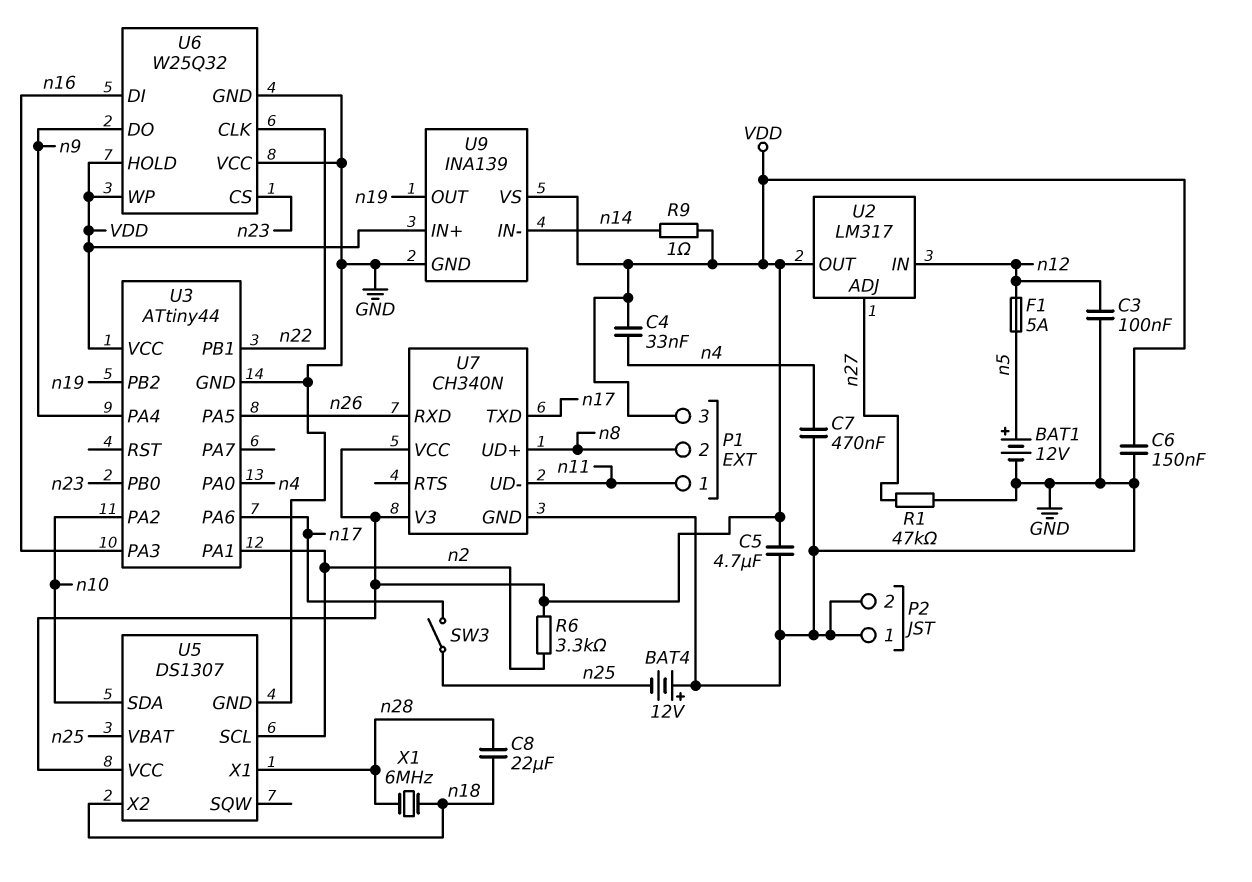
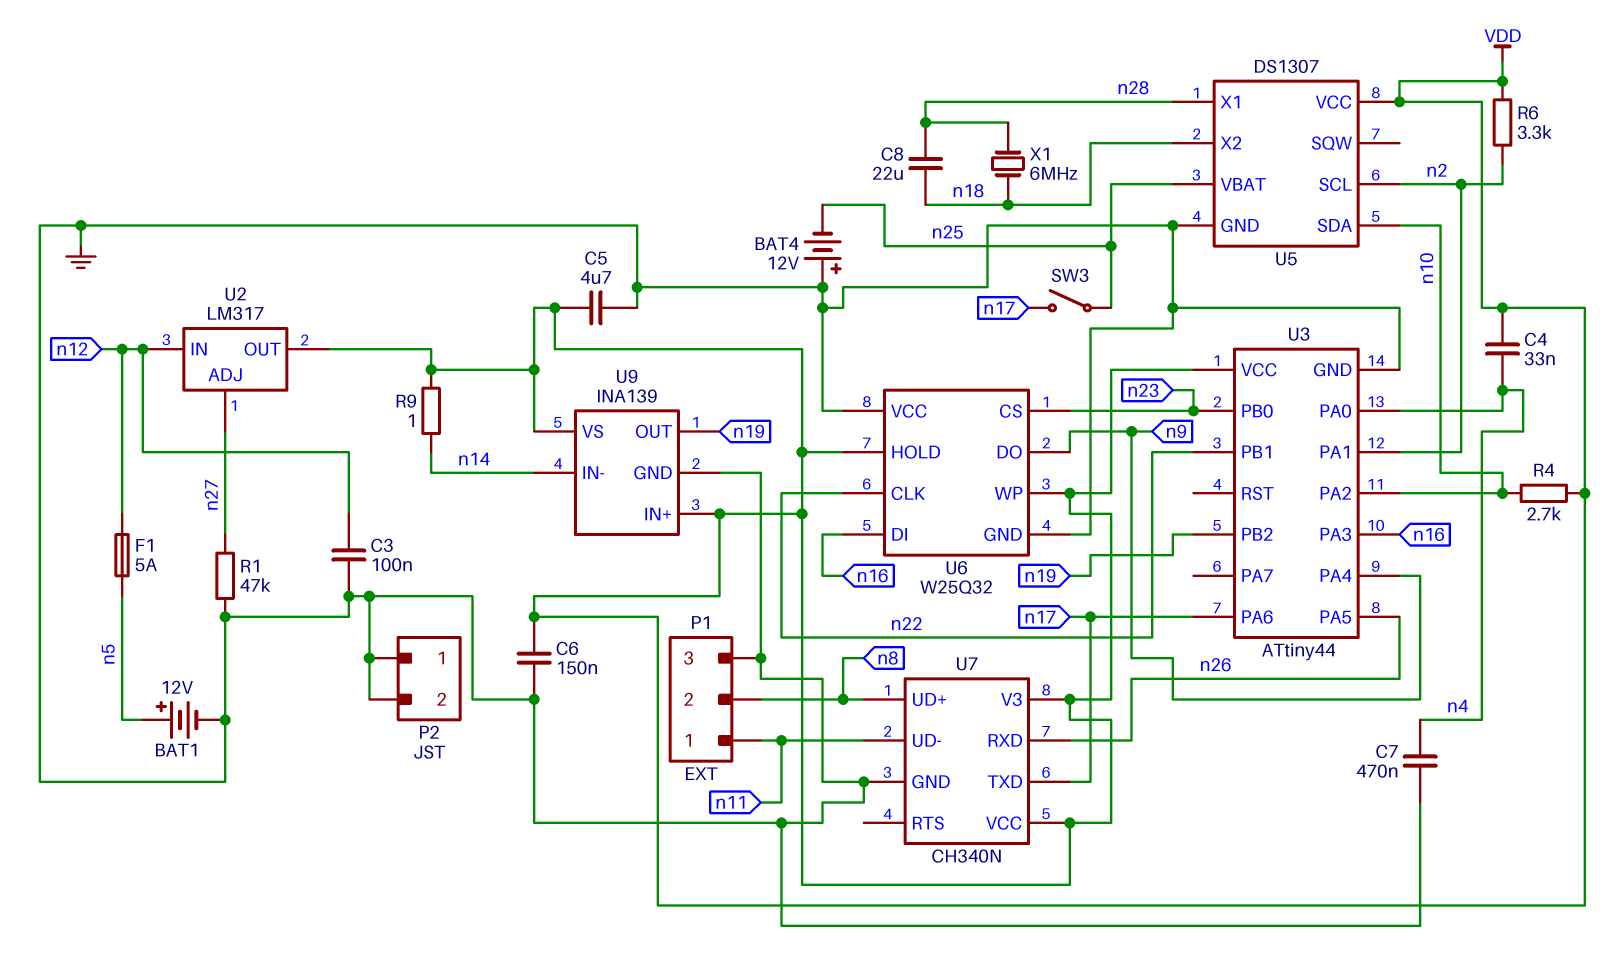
P1 pin 3: VDD -> GND
R4: none -> 2.7k (VDD, n10)

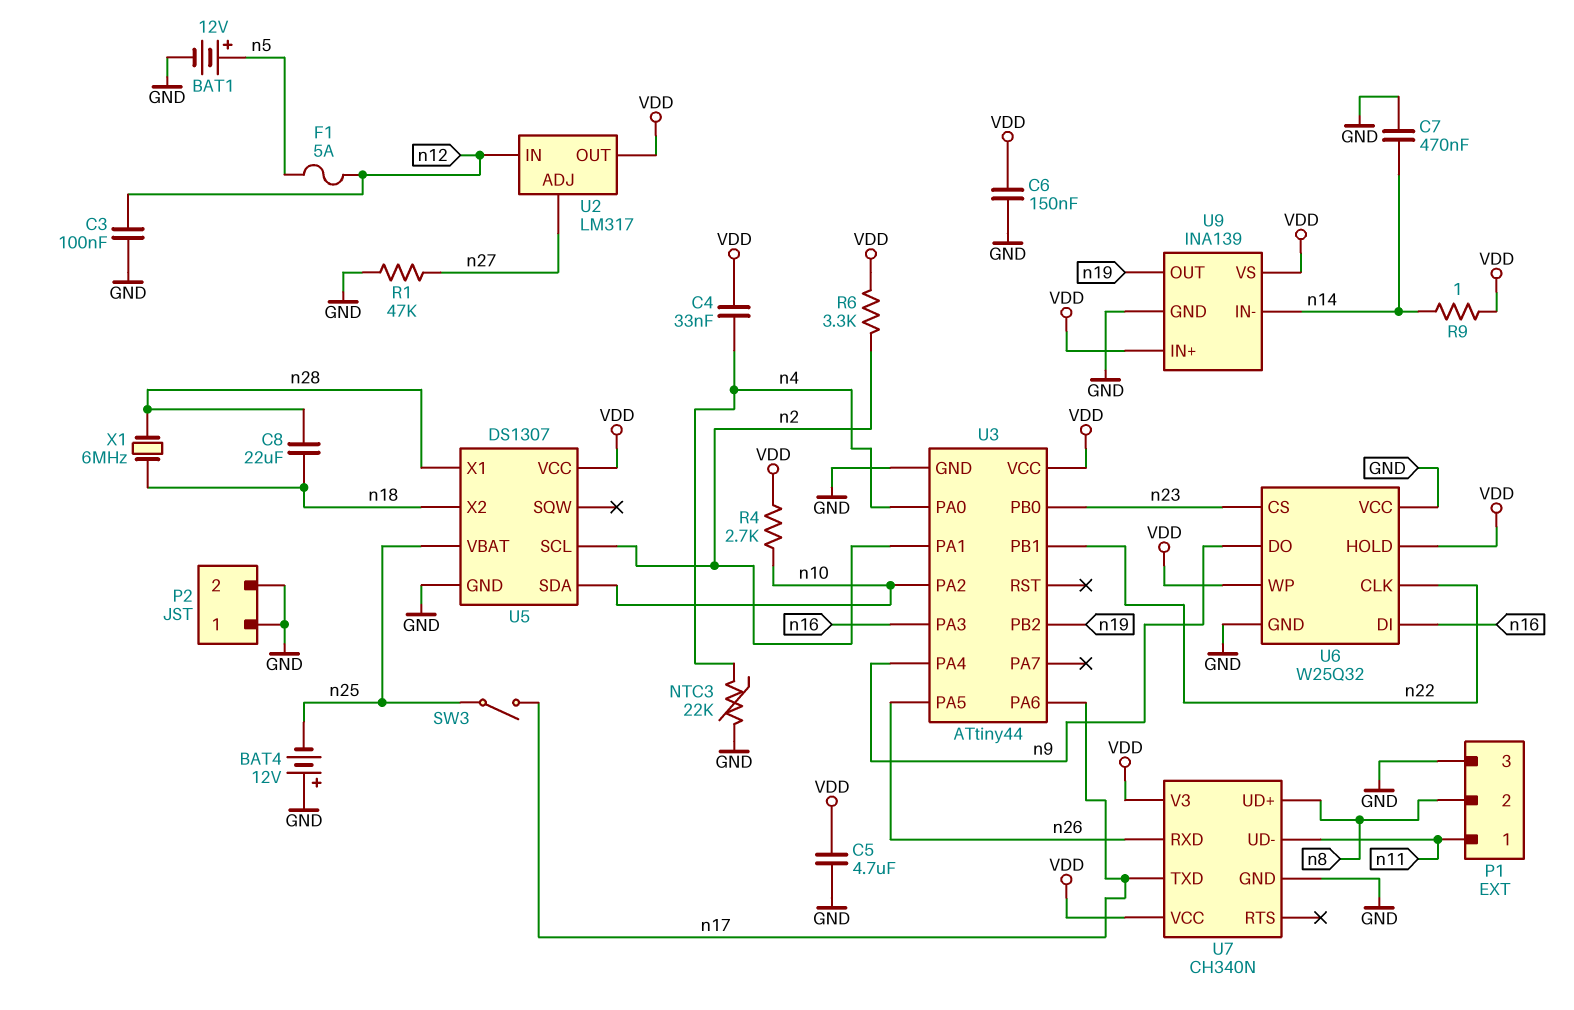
C7: 470nF (GND, n4) -> 470nF (GND, n14)
NTC3: none -> 22k (GND, n4)

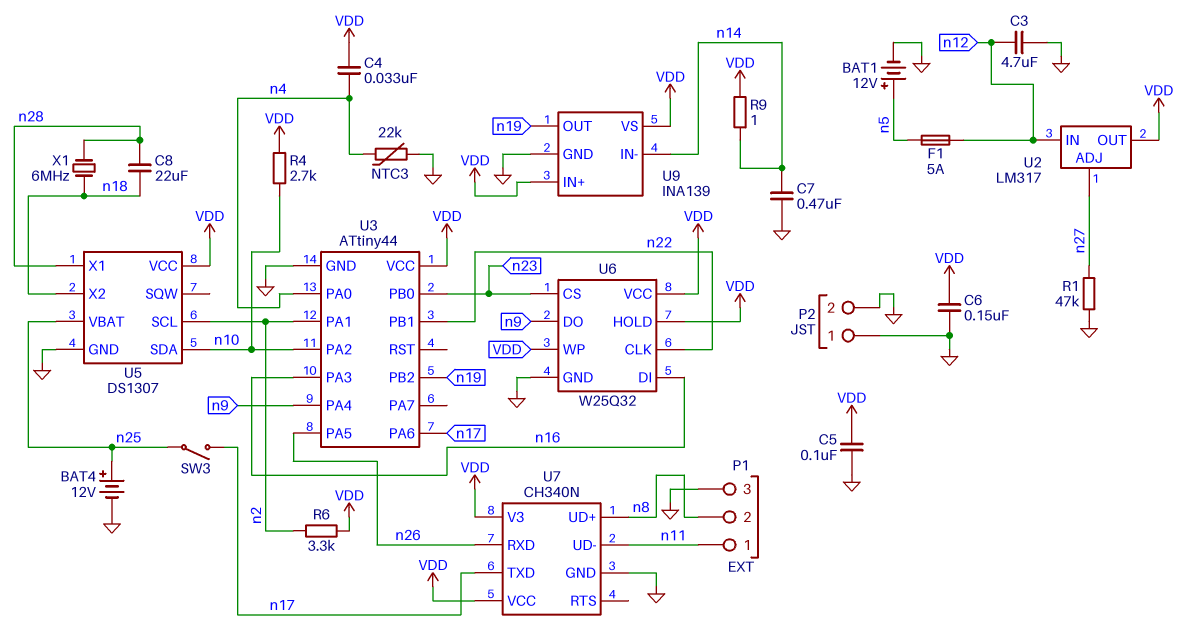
BAT4: 12V (plus GND, minus n25) -> 12V (plus n25, minus GND)
C3: 100nF (GND, n12) -> 4.7uF (GND, n12)
C5: 4.7uF (GND, VDD) -> 100nF (GND, VDD)
U6 pin VCC: GND -> VDD

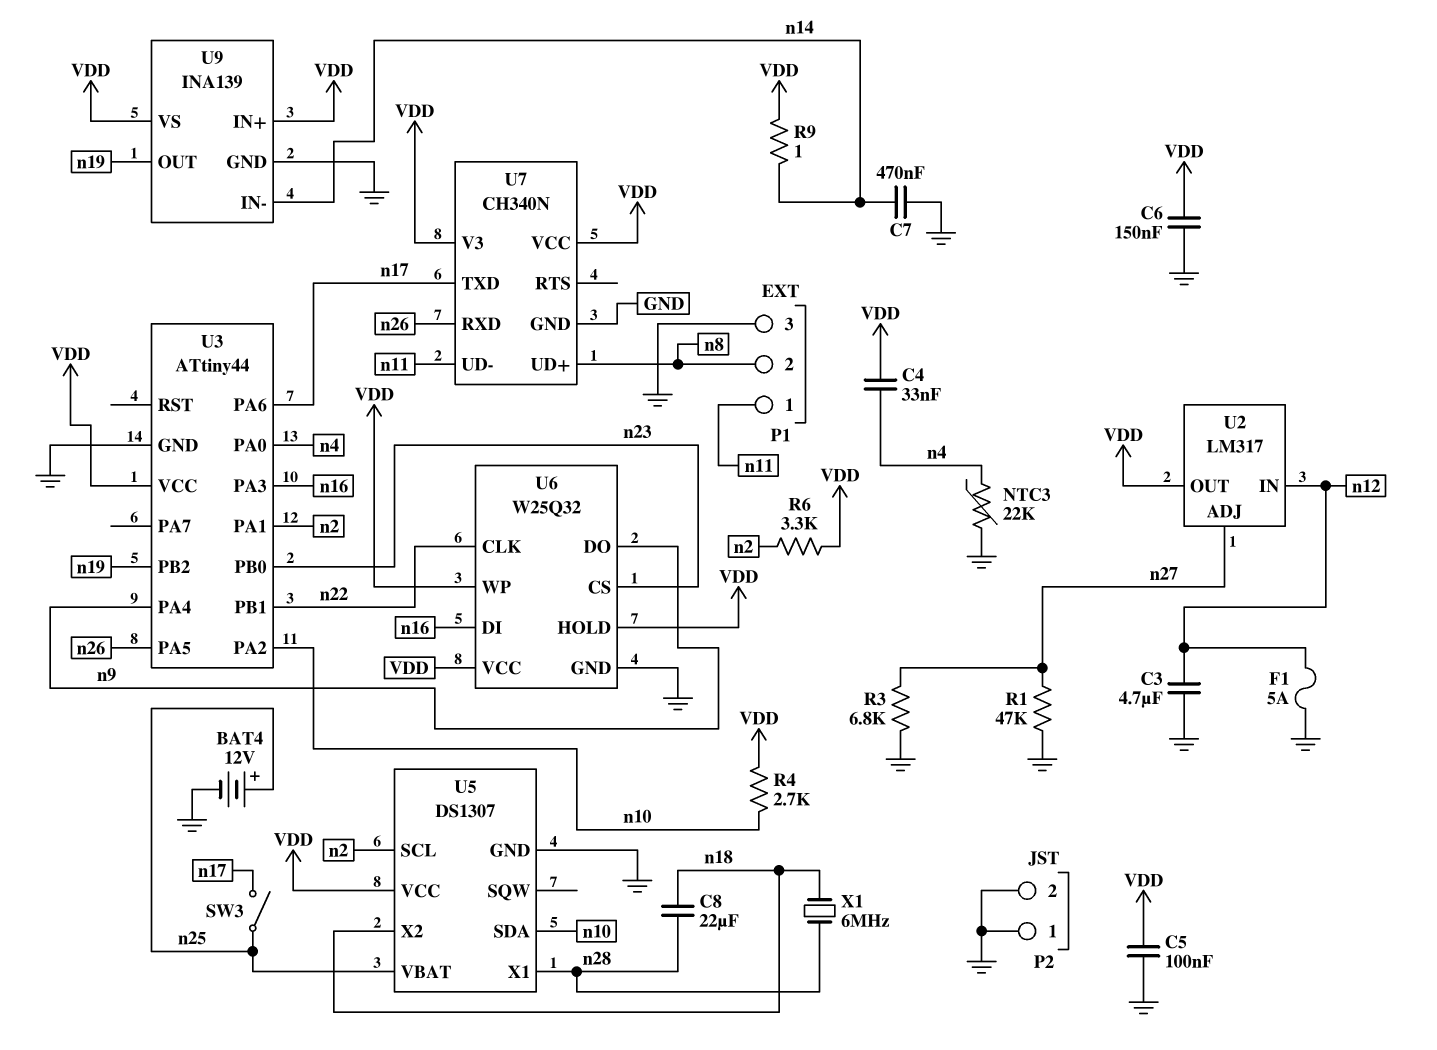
BAT1: 12V (plus n5, minus GND) -> none
F1: 5A (n5, n12) -> 5A (GND, n12)
R3: none -> 6.8k (GND, n27)

